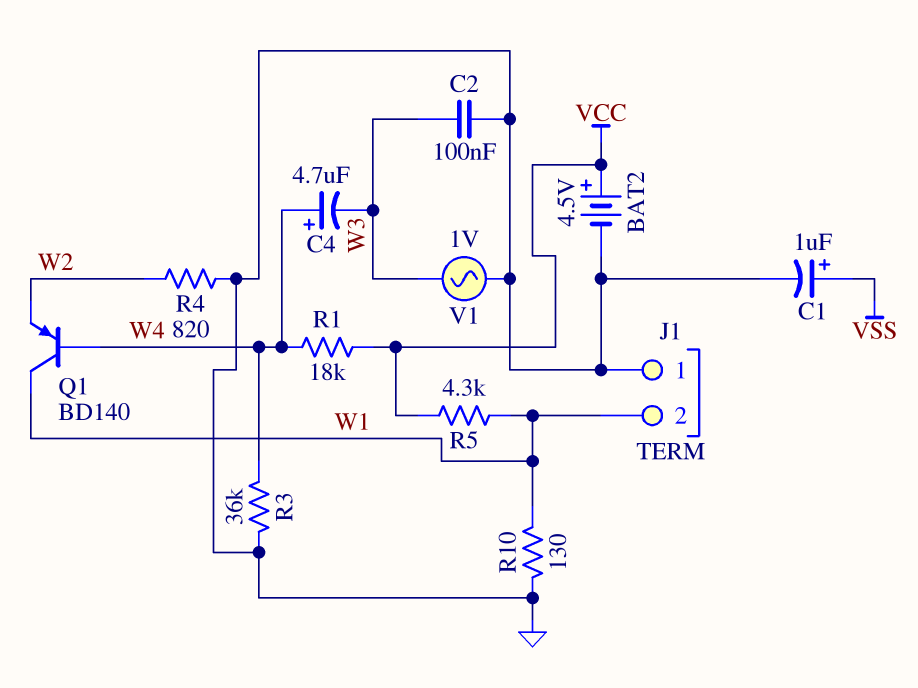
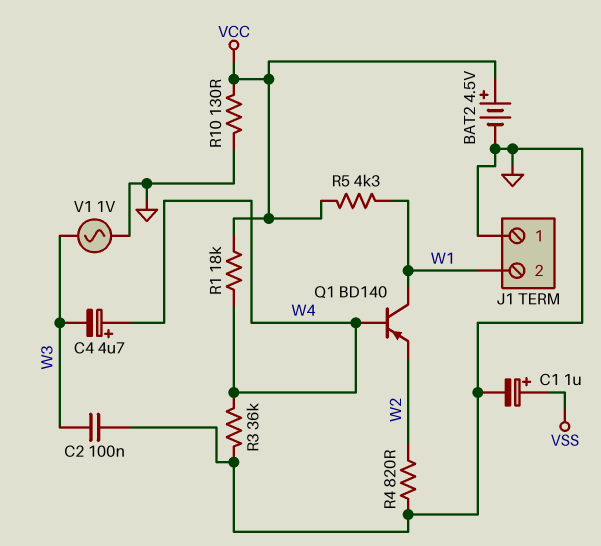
R10: 130 (GND, W1) -> 130 (GND, VCC)

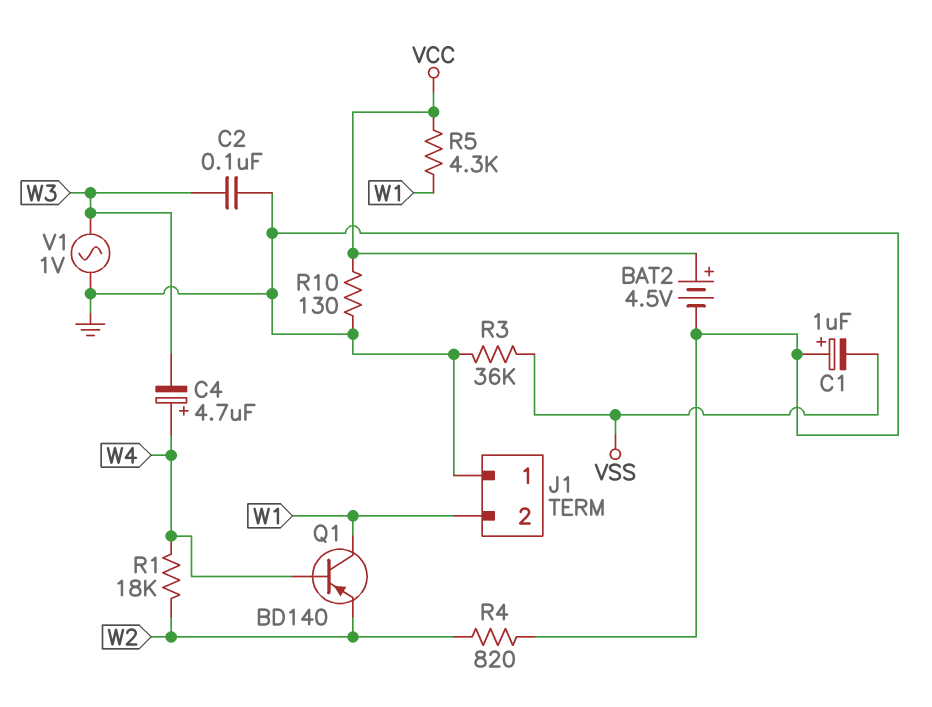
C1: 1uF (plus VSS, minus GND) -> 1uF (plus GND, minus VSS)
R1: 18k (VCC, W4) -> 18k (W2, W4)
R3: 36k (GND, W4) -> 36k (GND, VSS)

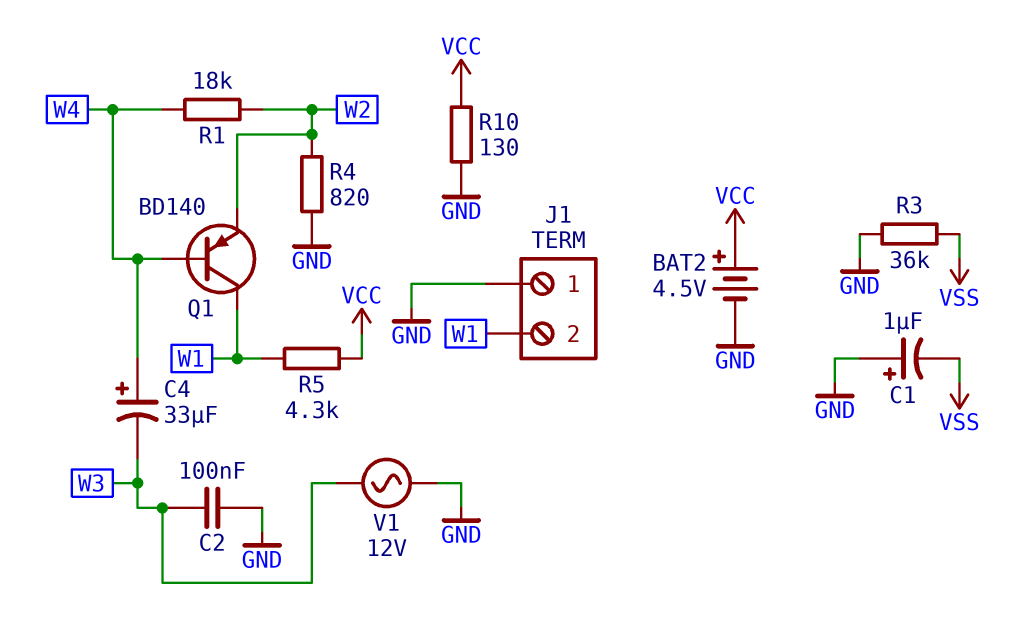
C4: 4.7uF (plus W4, minus W3) -> 33uF (plus W4, minus W3)
V1: AC 1V (GND, W3) -> AC 12V (GND, W3)

